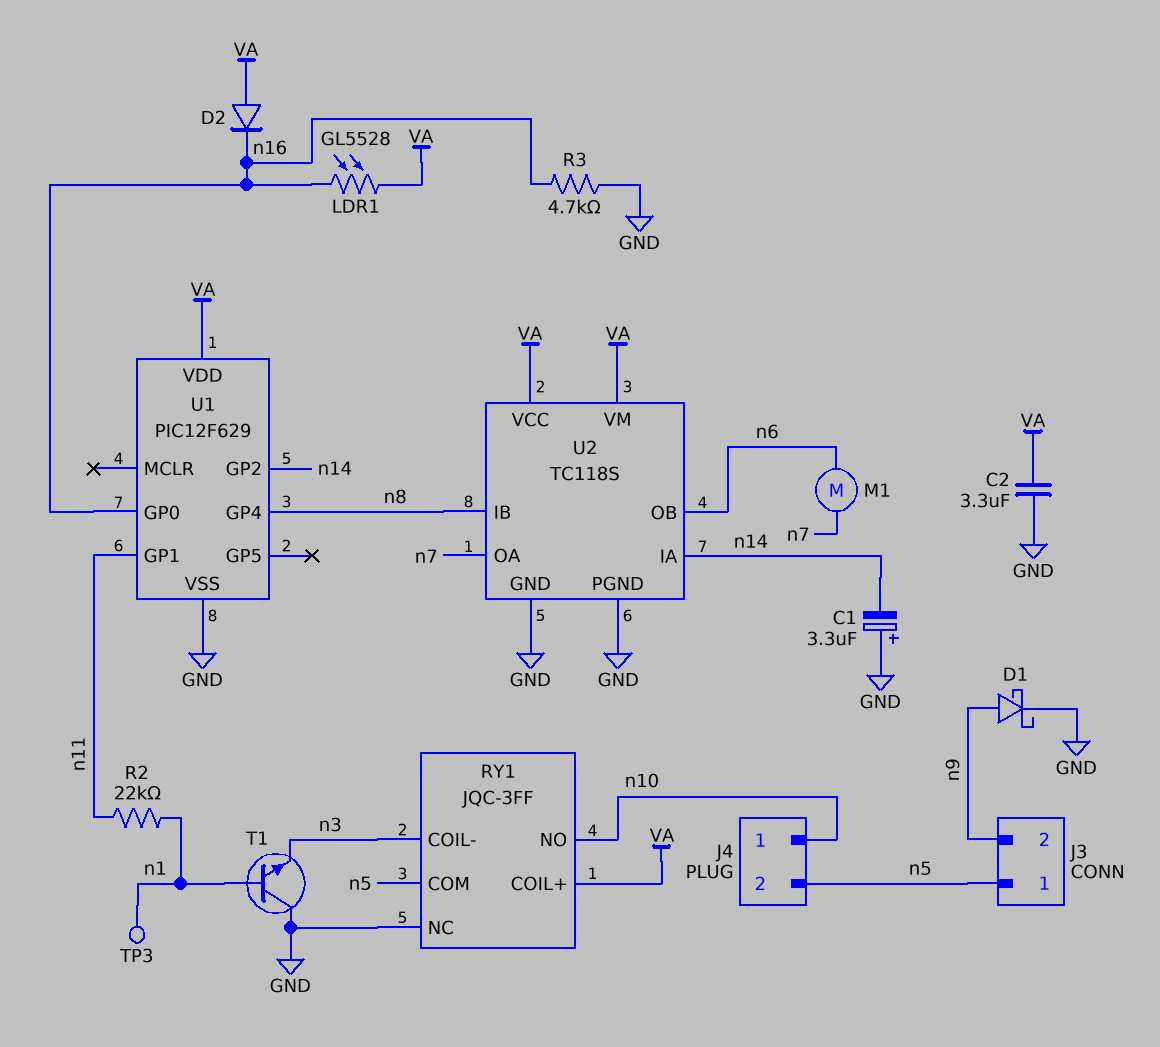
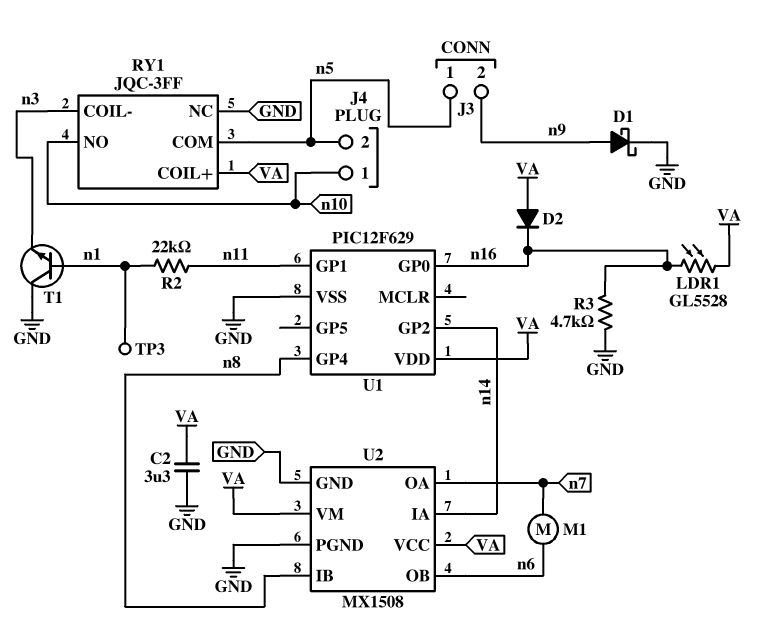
C1: 3.3uF (plus GND, minus n14) -> none
U2: TC118S -> MX1508

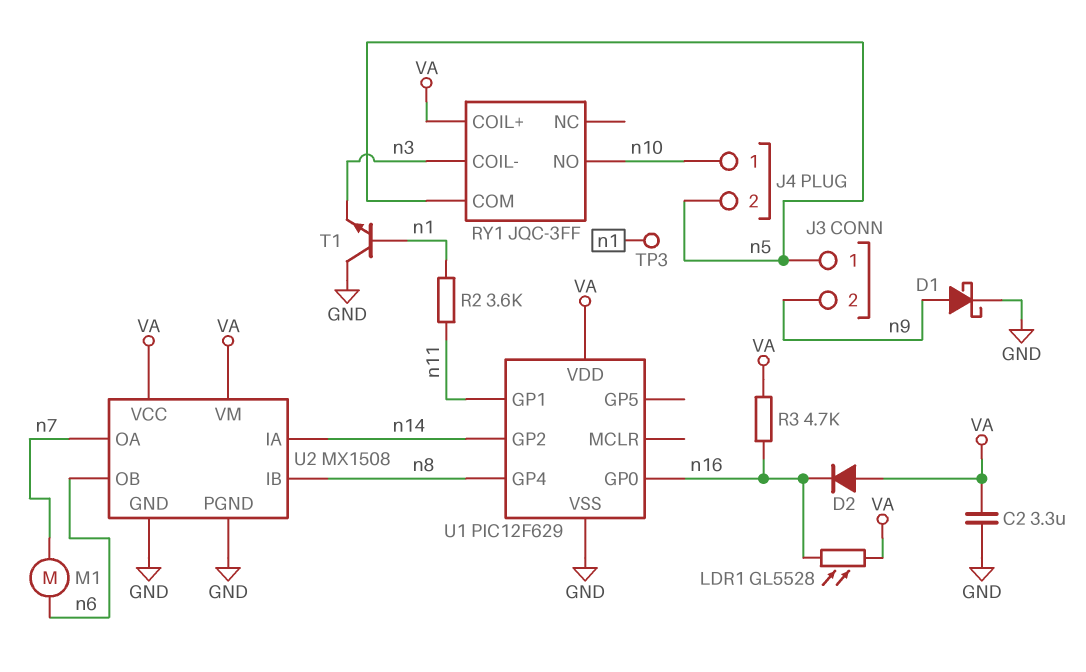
R2: 22k (n1, n11) -> 3.6k (n1, n11)
R3: 4.7k (GND, n16) -> 4.7k (VA, n16)
RY1 pin NC: GND -> none

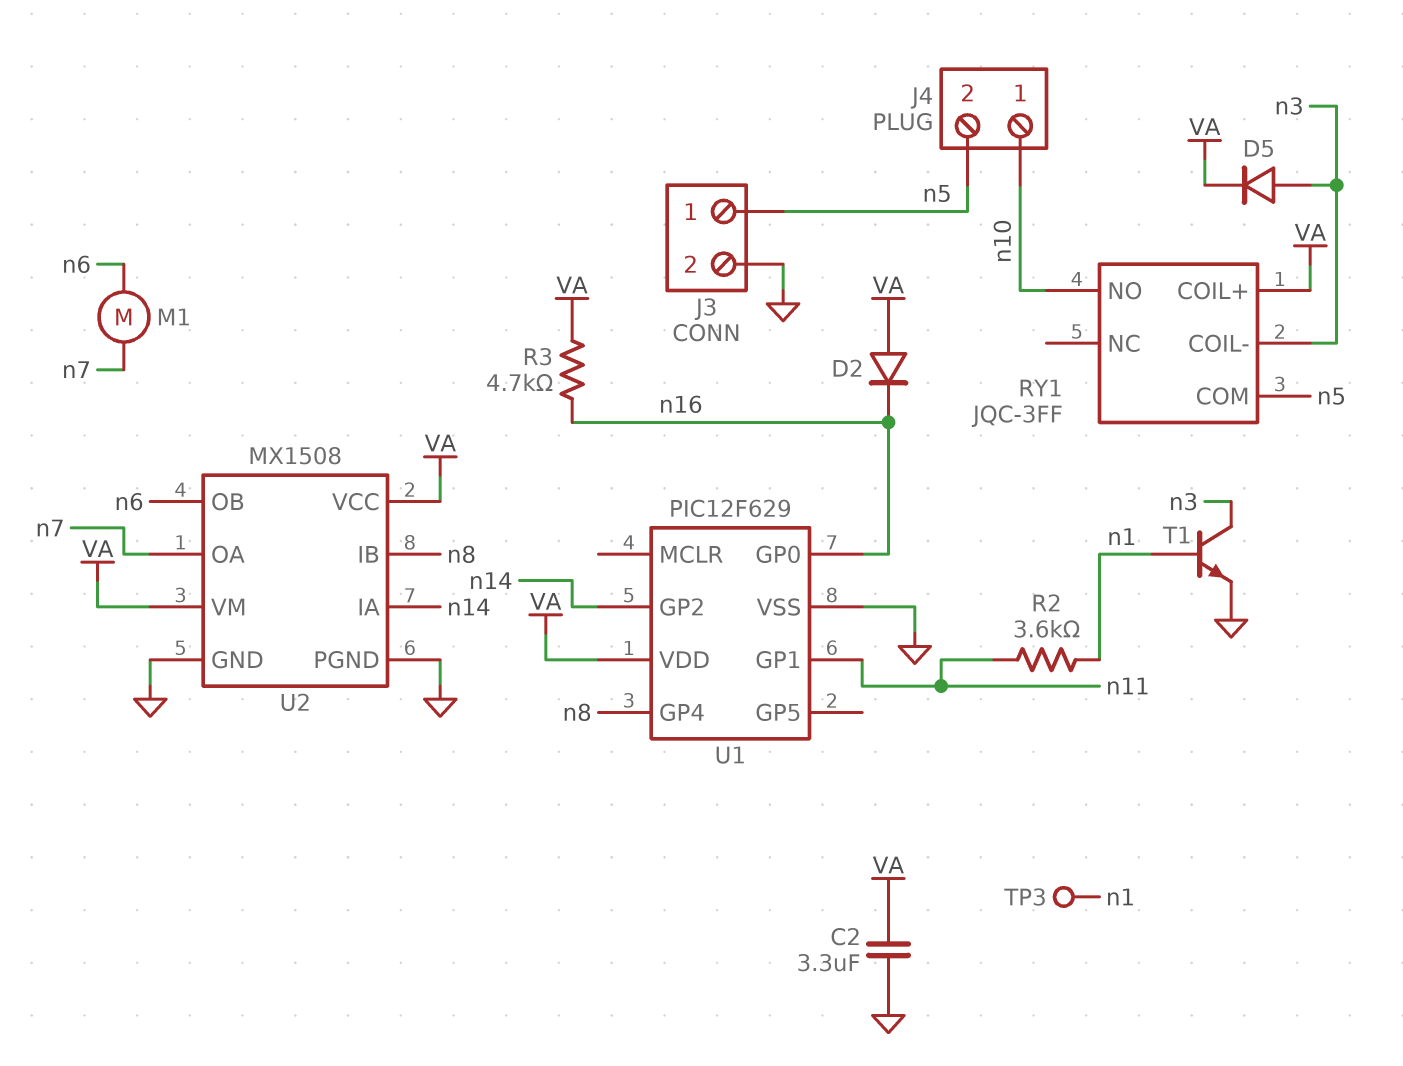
D1: schottky (A n9, K GND) -> none
D5: none -> diode (A n3, K VA)
J3 pin 2: n9 -> GND
LDR1: GL5528 (VA, n16) -> none
T1: NPN (B n1, C GND, E n3) -> NPN (B n1, C n3, E GND)

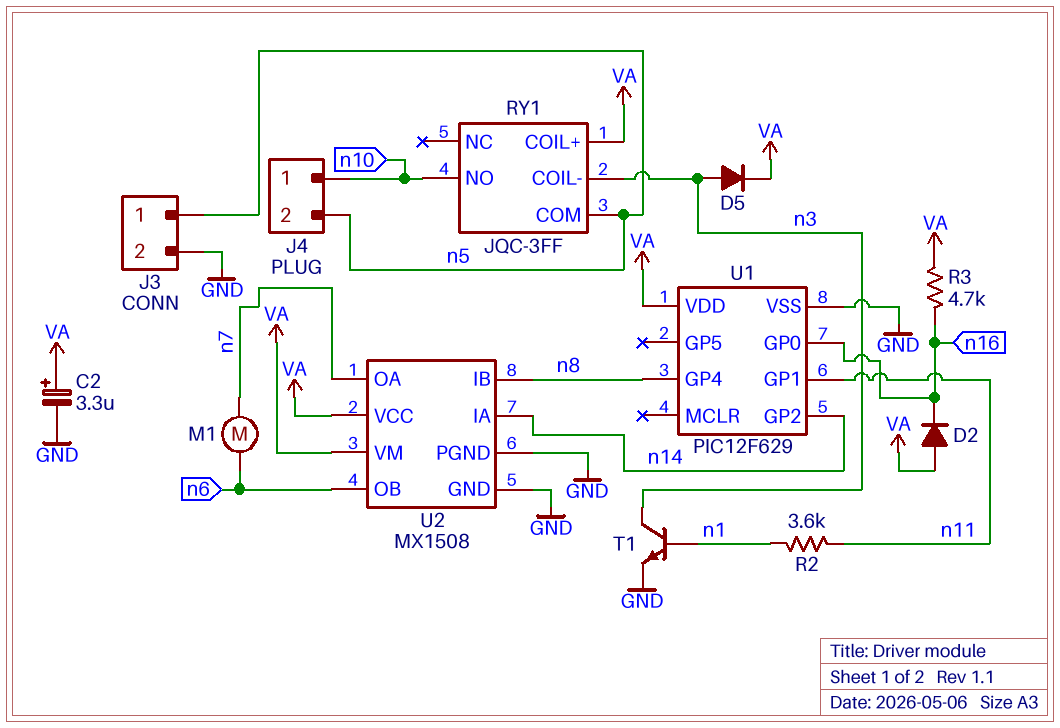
C2: 3.3uF (GND, VA) -> 3.3uF (plus VA, minus GND)
TP3: test point (n1) -> none

